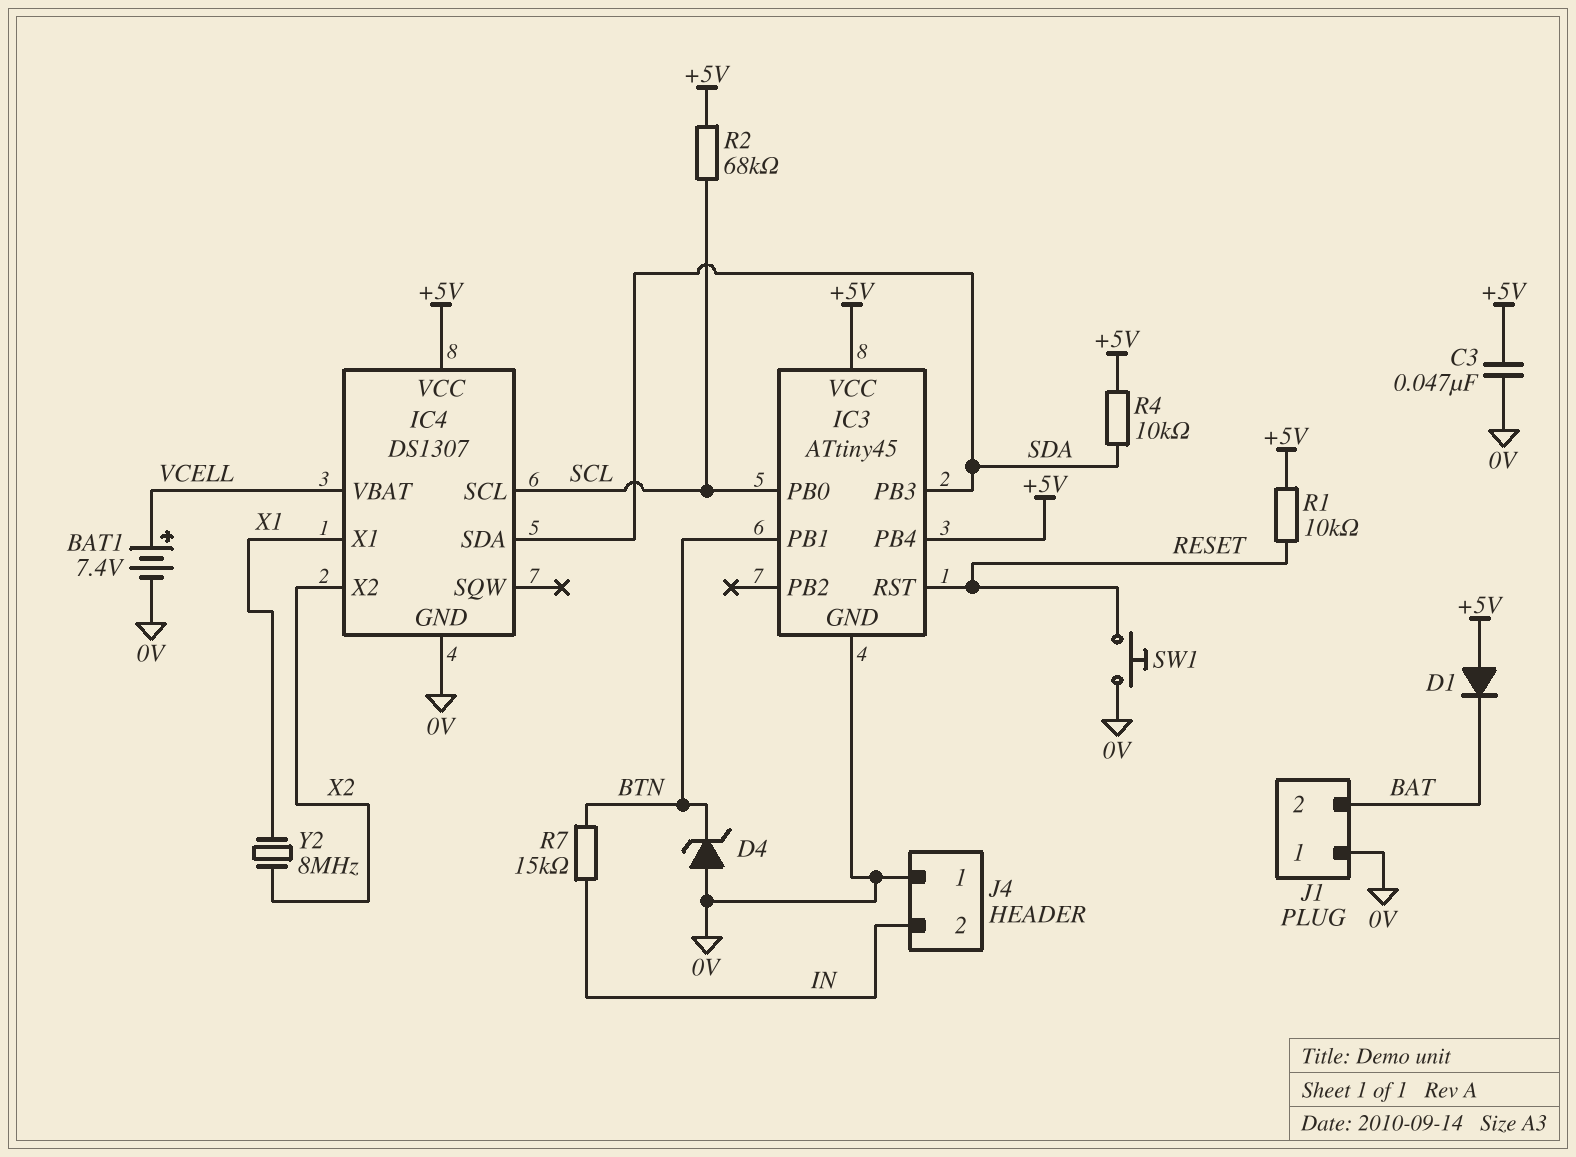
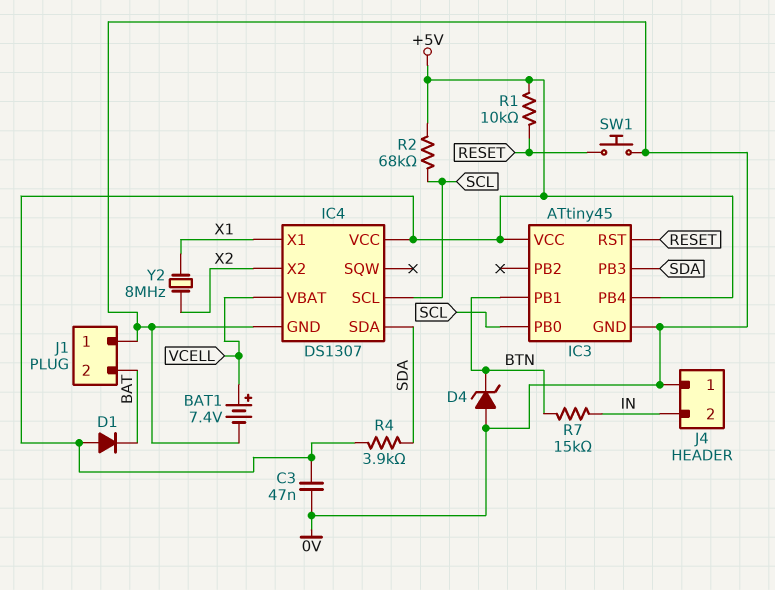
R4: 10k (+5V, SDA) -> 3.9k (+5V, SDA)

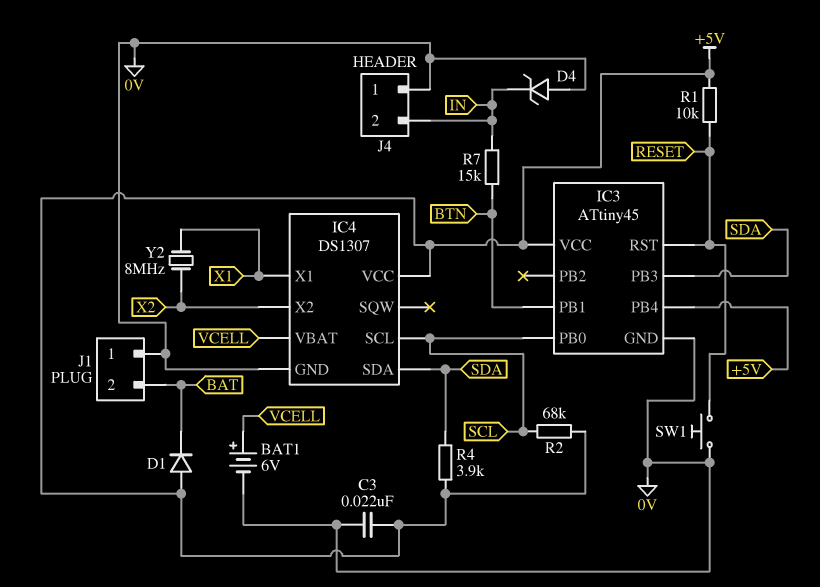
BAT1: 7.4V (plus VCELL, minus 0V) -> 6V (plus VCELL, minus 0V)
C3: 47nF (+5V, 0V) -> 22nF (+5V, 0V)
D4: zener (A 0V, K BTN) -> zener (A 0V, K IN)

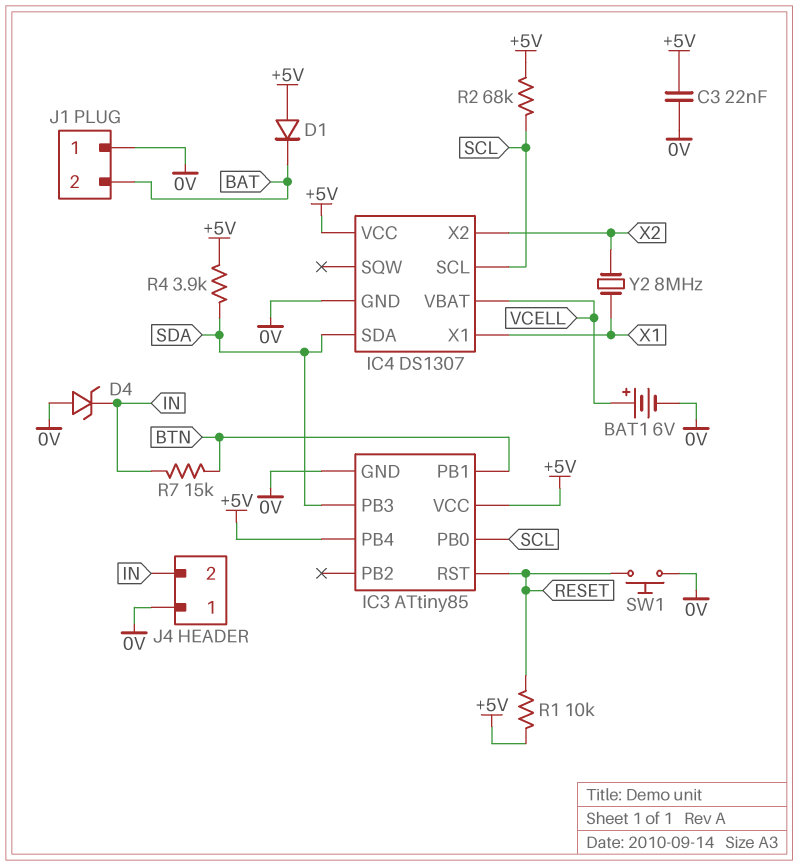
IC3: ATtiny45 -> ATtiny85

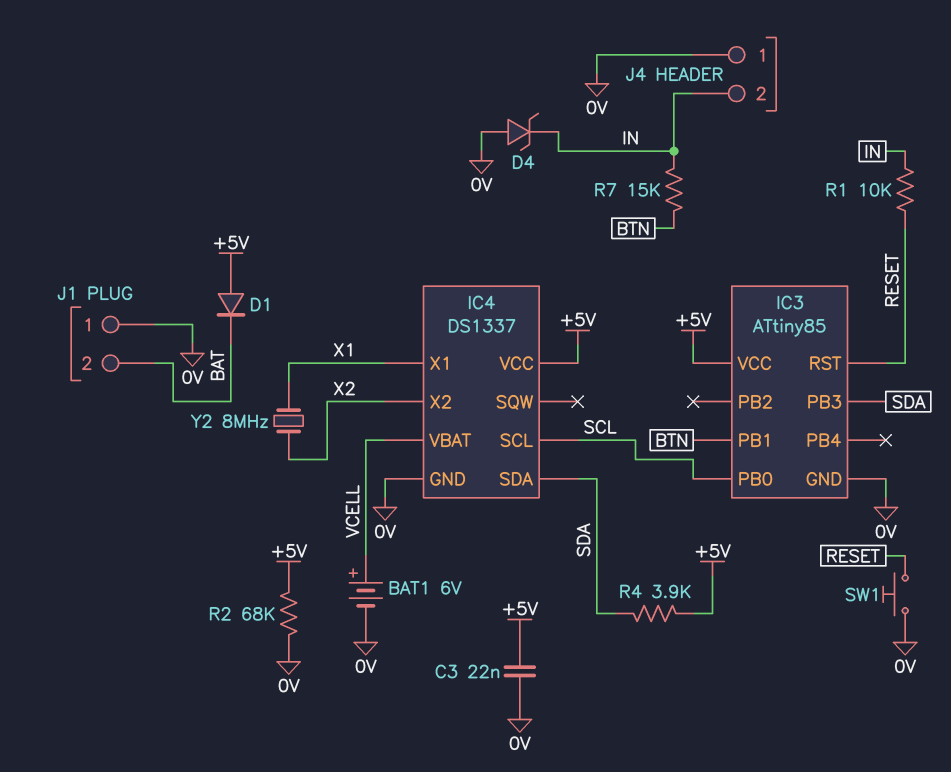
IC3 pin PB4: +5V -> none
IC4: DS1307 -> DS1337
R1: 10k (+5V, RESET) -> 10k (IN, RESET)
R2: 68k (+5V, SCL) -> 68k (+5V, 0V)

